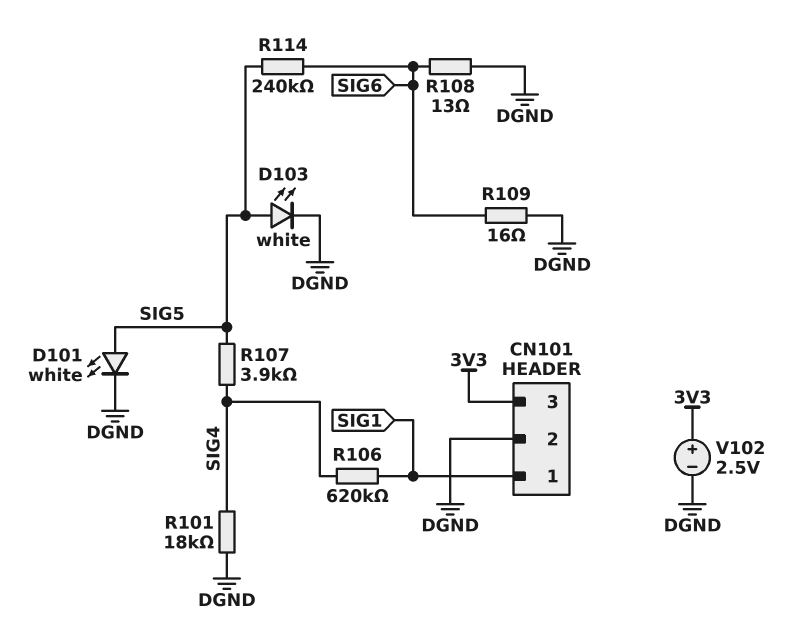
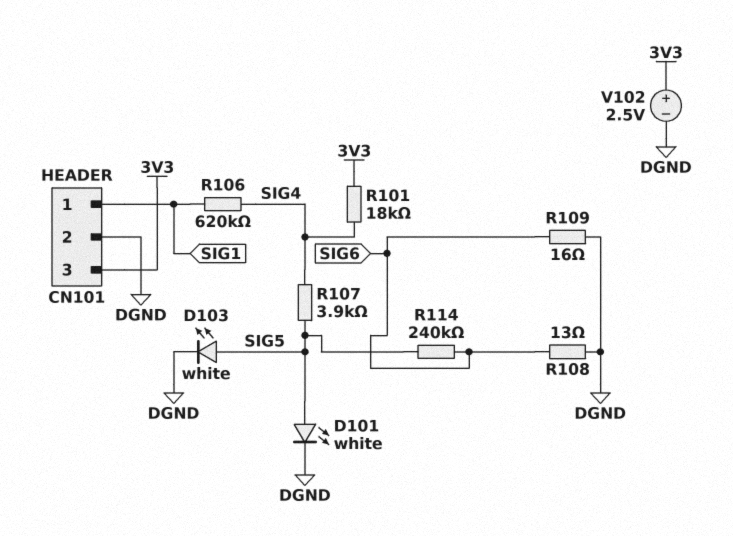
R101: 18k (DGND, SIG4) -> 18k (3V3, SIG4)

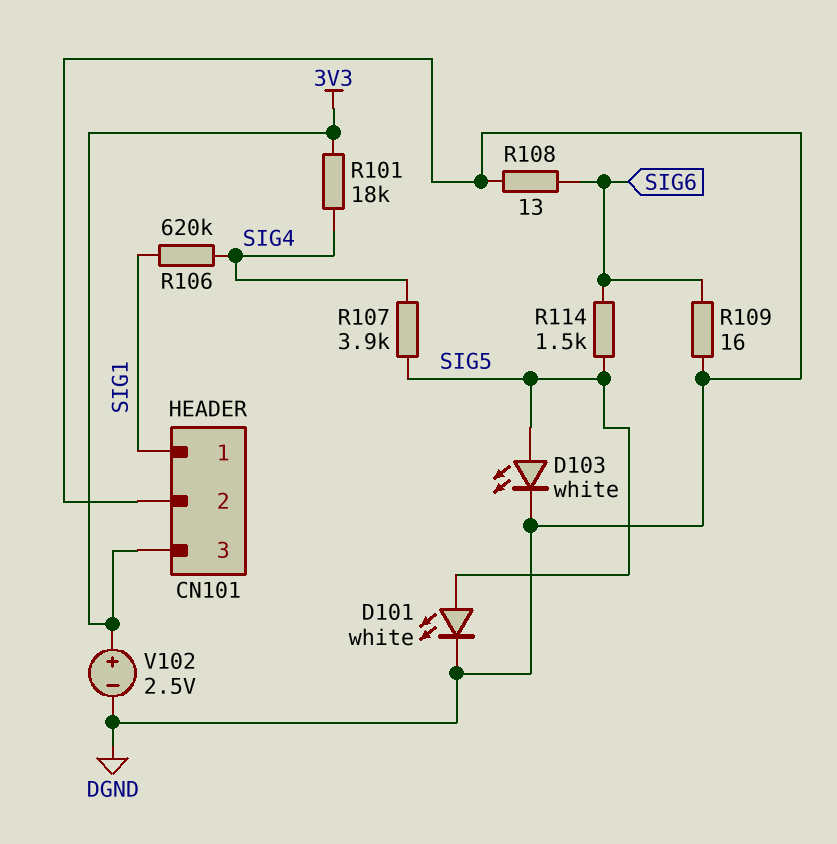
R114: 240k (SIG5, SIG6) -> 1.5k (SIG5, SIG6)

